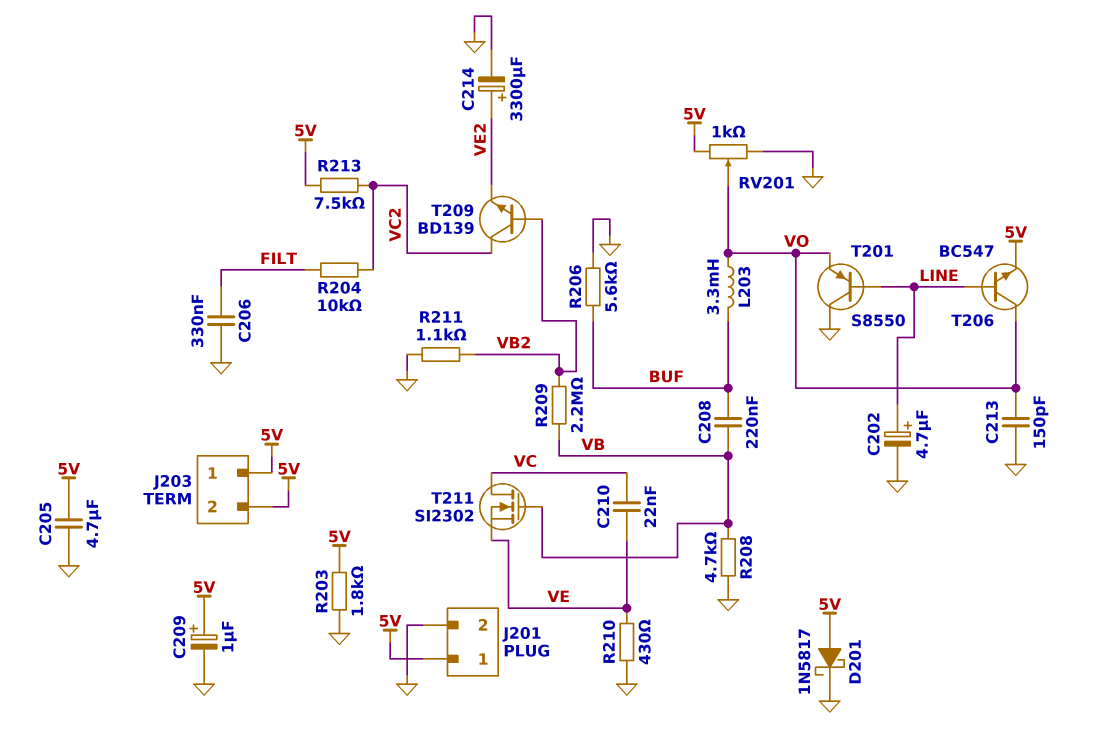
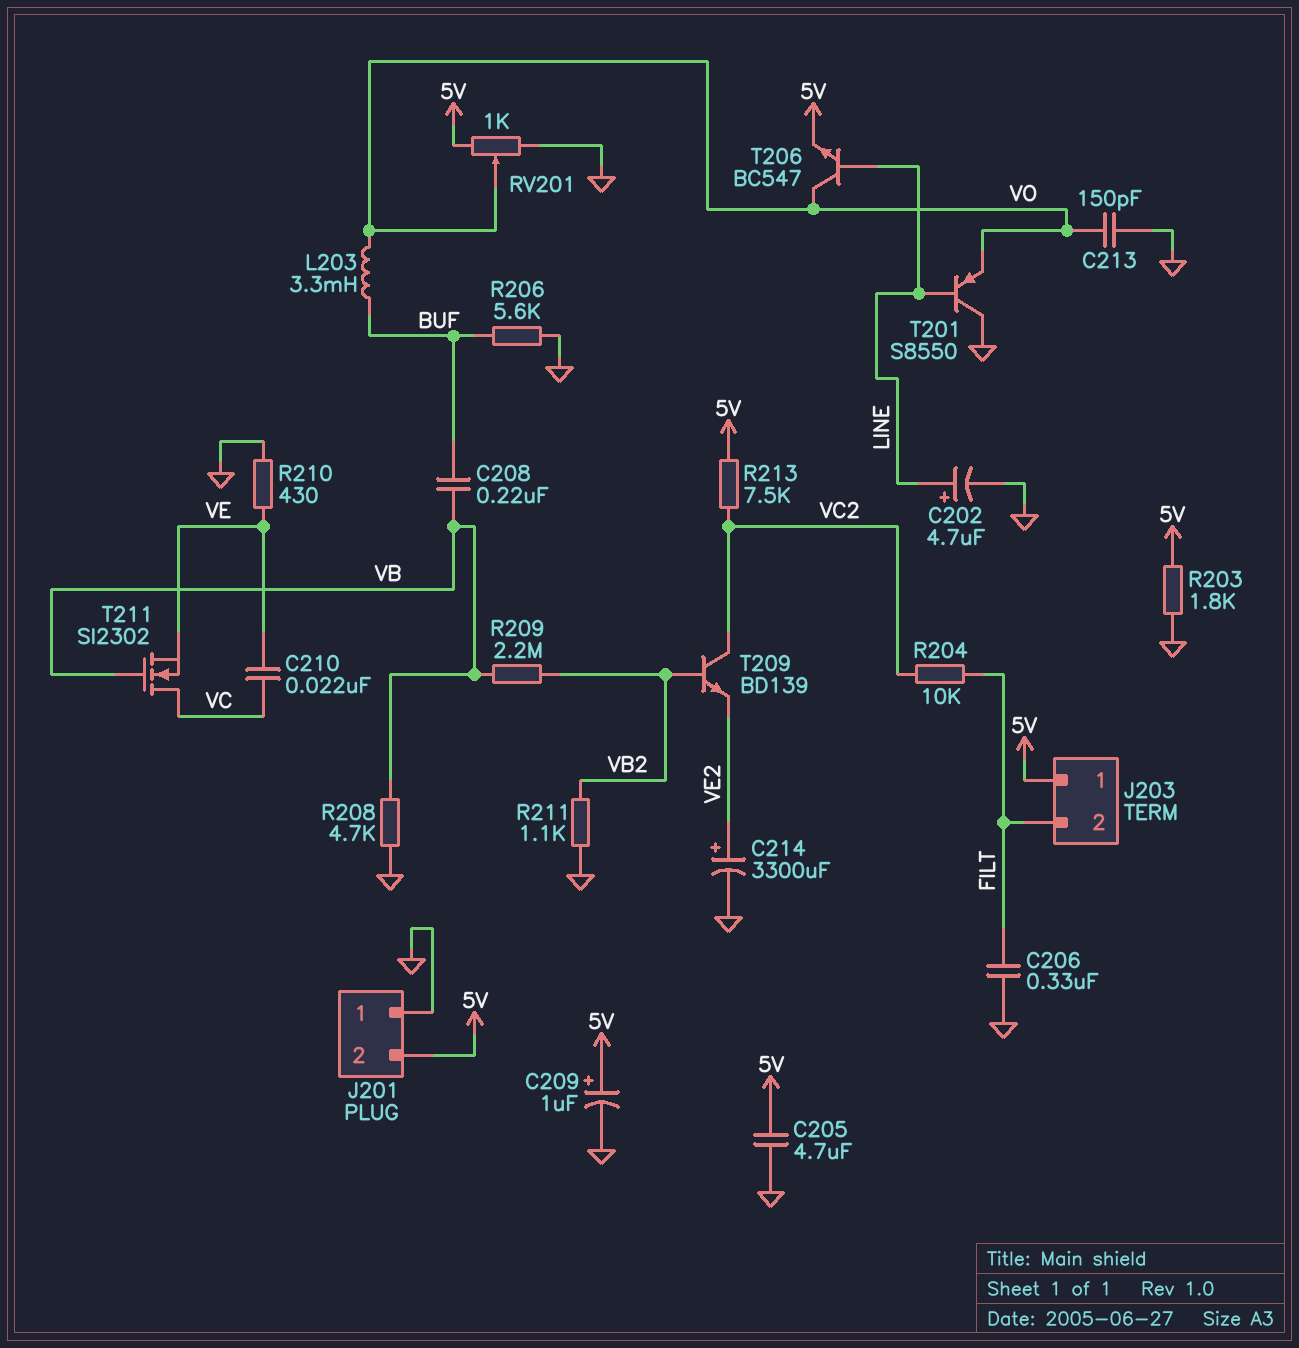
D201: schottky 1N5817 (A 5V, K GND) -> none
J201 pin 1: 5V -> GND
J201 pin 2: GND -> 5V
J203 pin 2: 5V -> FILT

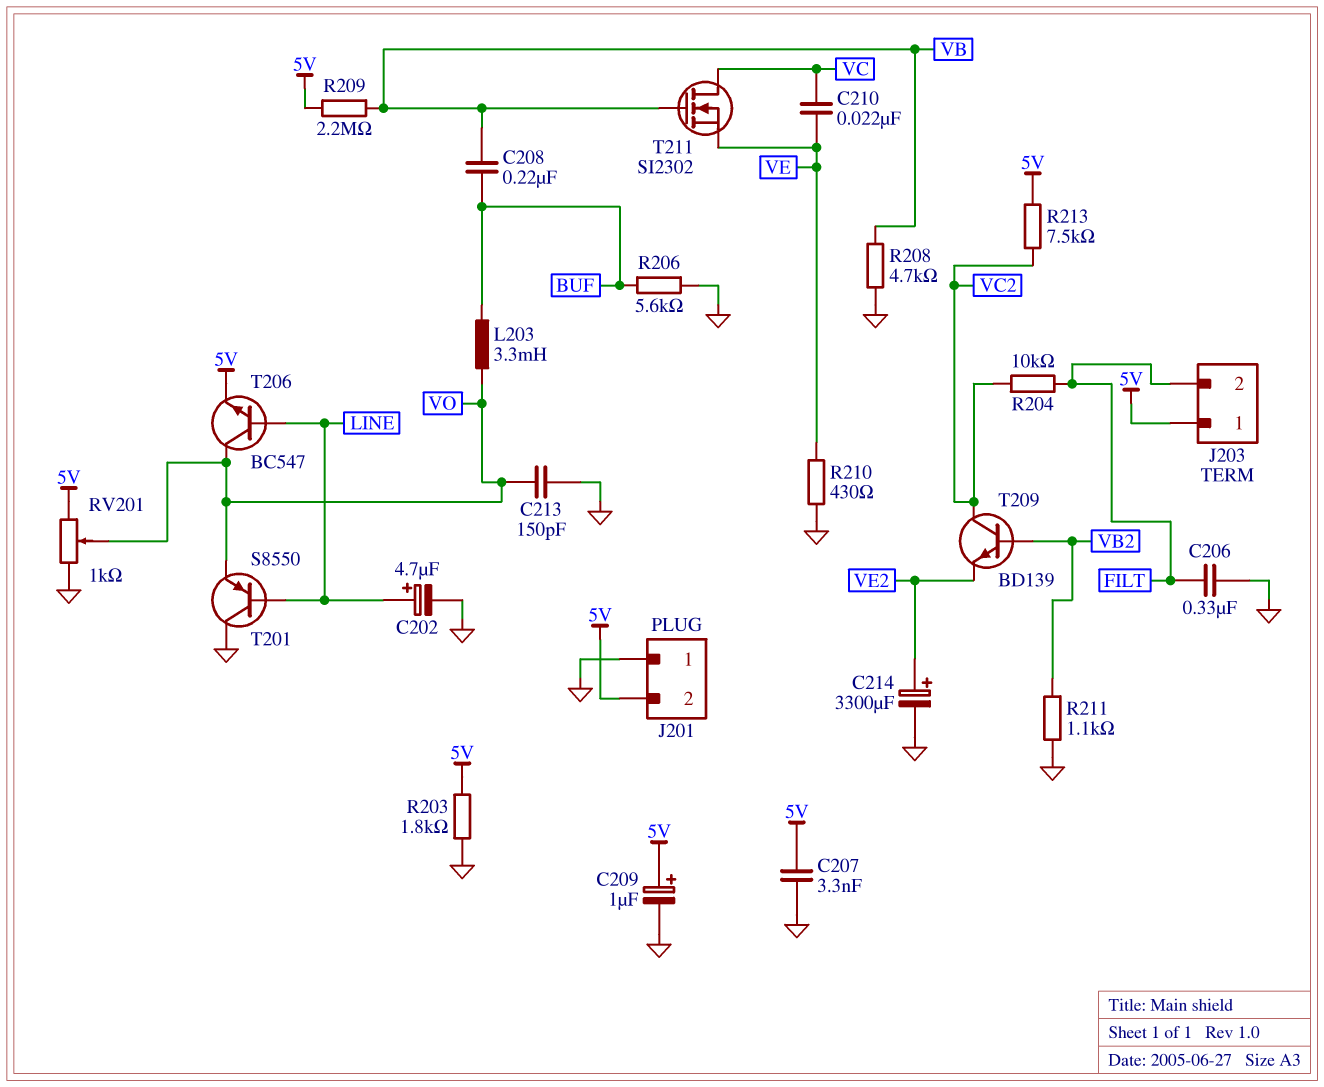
C205: 4.7uF (5V, GND) -> none
C207: none -> 3.3nF (5V, GND)
R209: 2.2M (VB, VB2) -> 2.2M (5V, VB)

